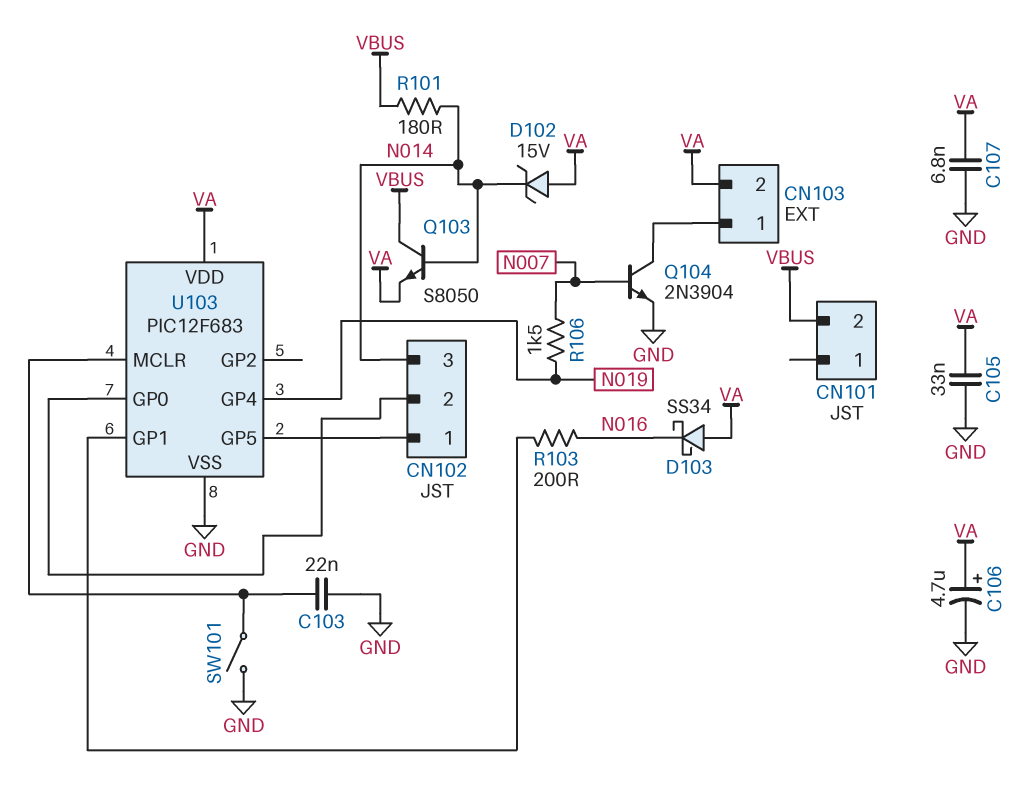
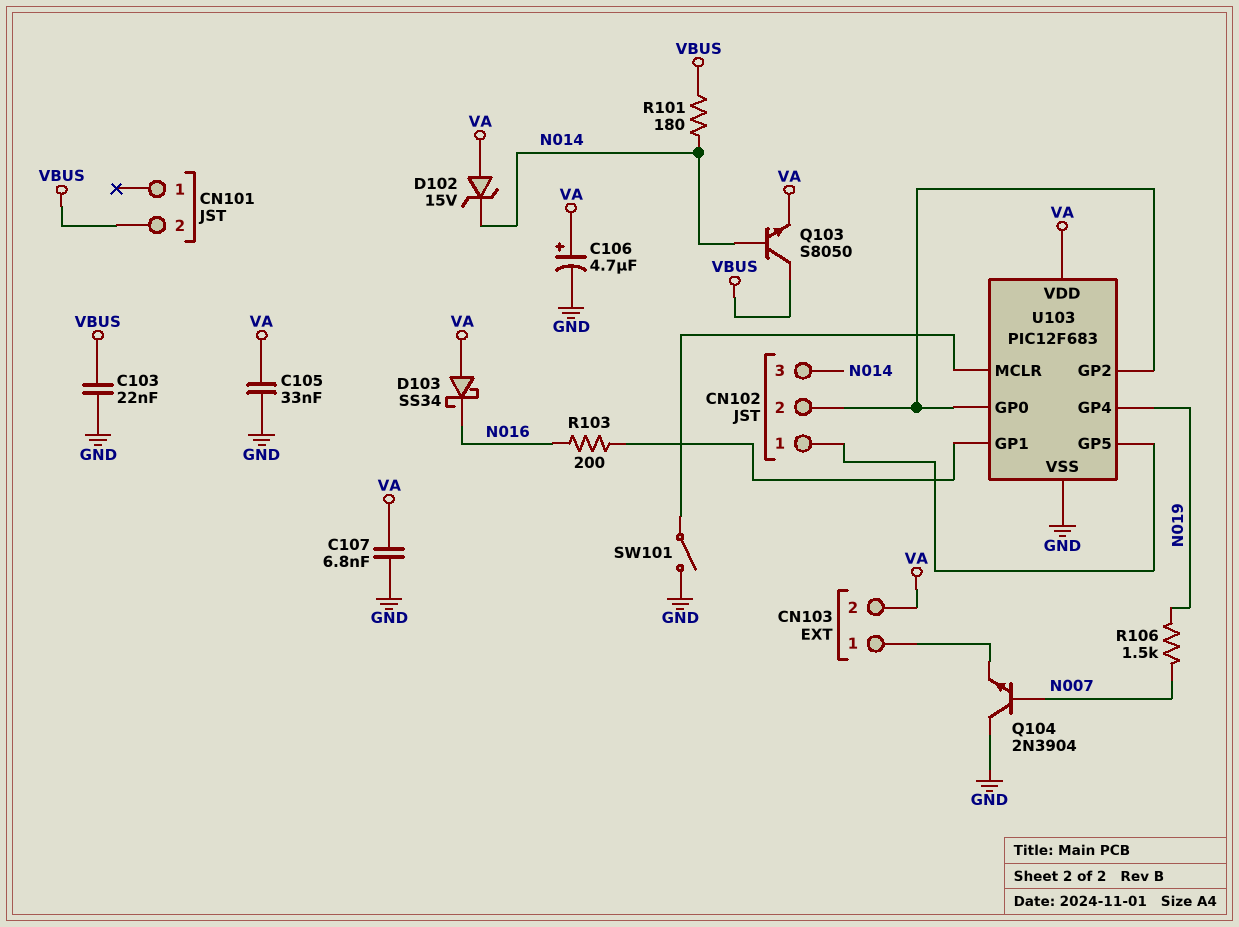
C103: 22nF (GND, U103/MCLR) -> 22nF (GND, VBUS)
Q104: NPN 2N3904 (B N007, C CN103/1, E GND) -> NPN 2N3904 (B N007, C GND, E CN103/1)
U103 pin GP2: none -> CN102/2

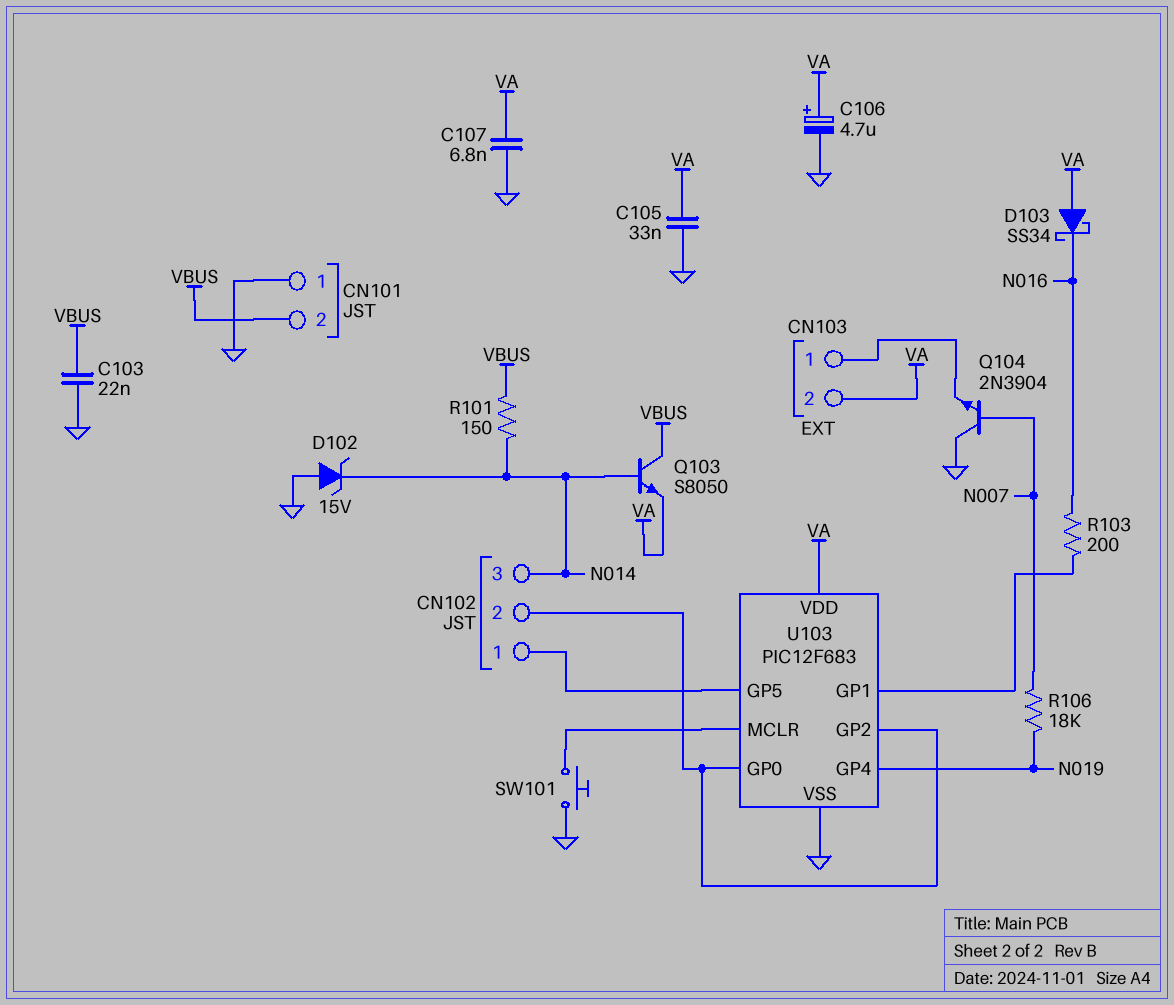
CN101 pin 1: none -> GND
D102: zener 15V (A VA, K N014) -> zener 15V (A GND, K N014)
R101: 180 (N014, VBUS) -> 150 (N014, VBUS)
R106: 1.5k (N007, N019) -> 18k (N007, N019)
SW101: switch (GND, U103/MCLR) -> button (GND, U103/MCLR)

